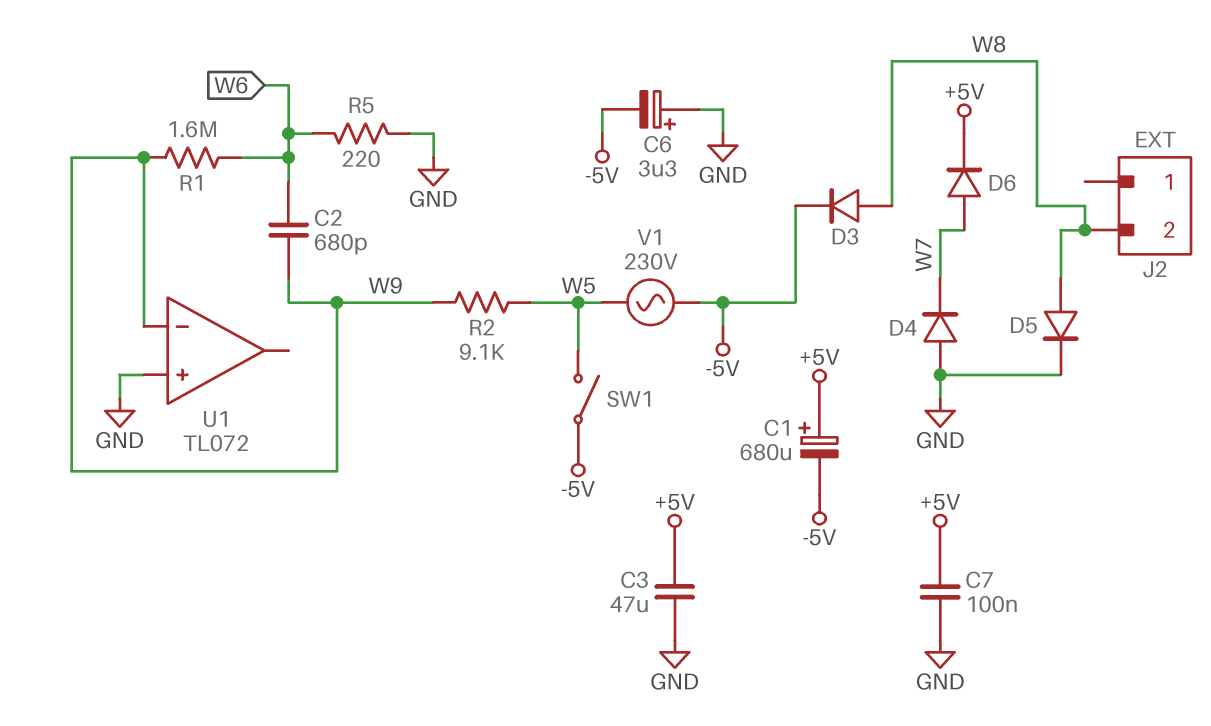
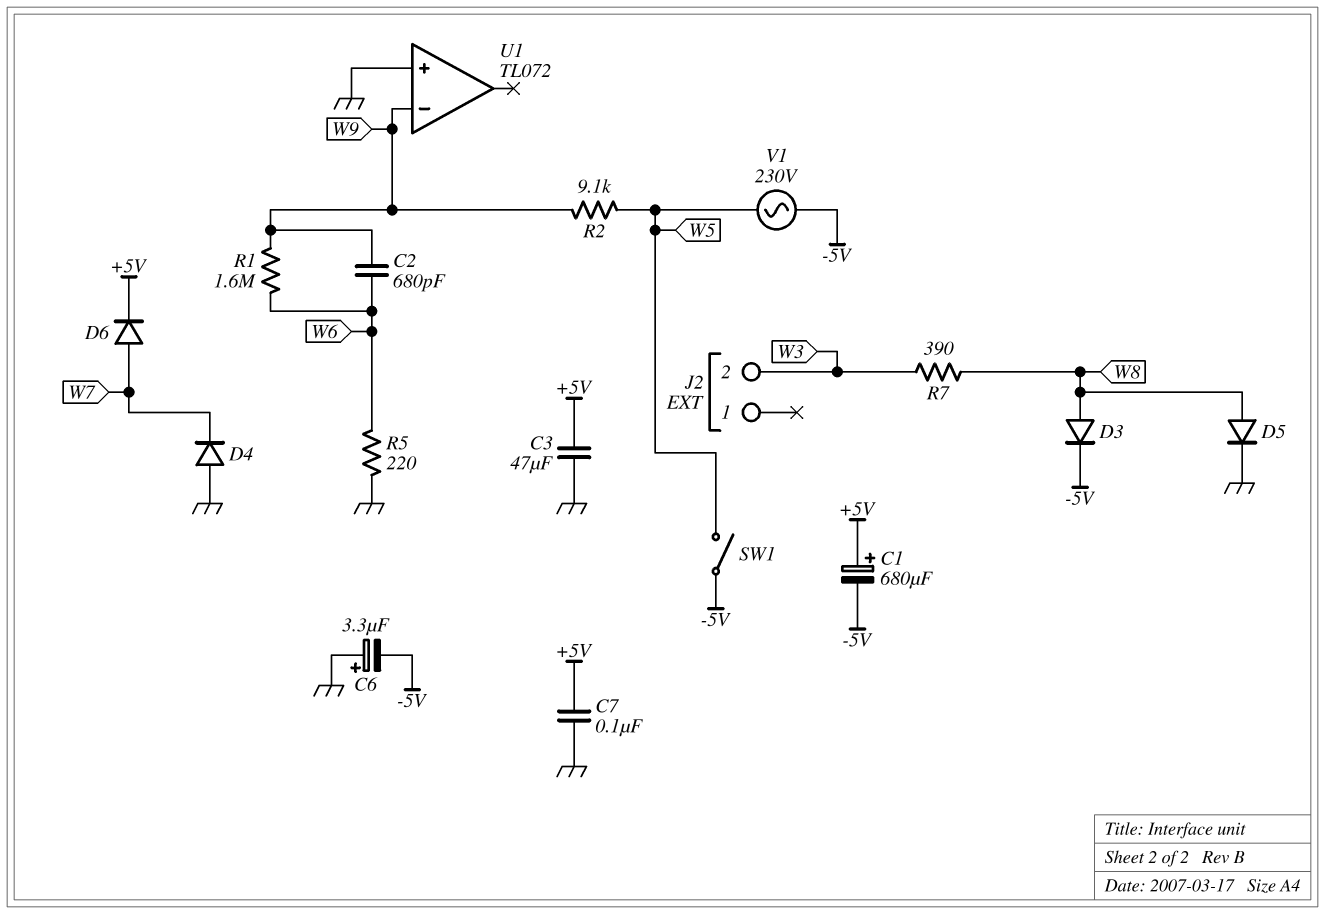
J2 pin 2: W8 -> W3
R7: none -> 390 (W3, W8)

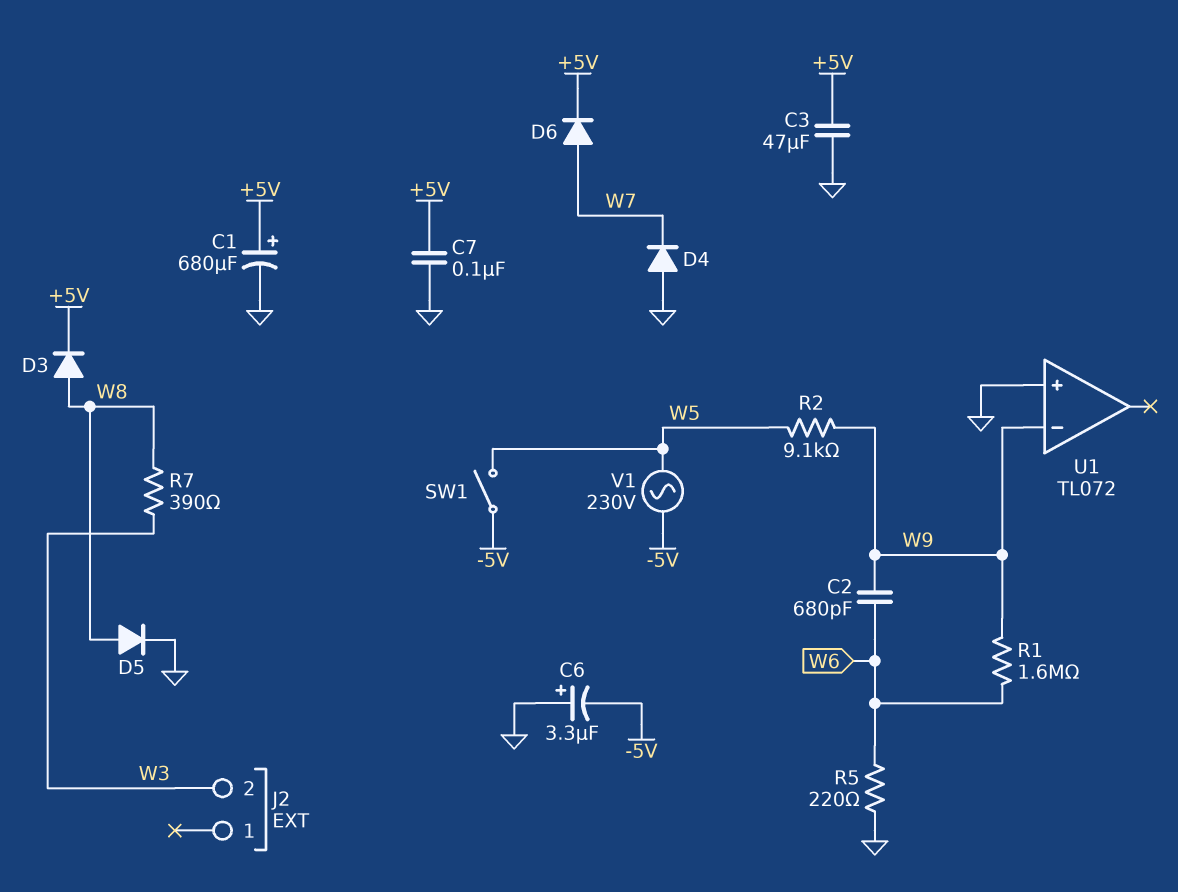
C1: 680uF (plus +5V, minus -5V) -> 680uF (plus +5V, minus GND)
D3: diode (A W8, K -5V) -> diode (A W8, K +5V)

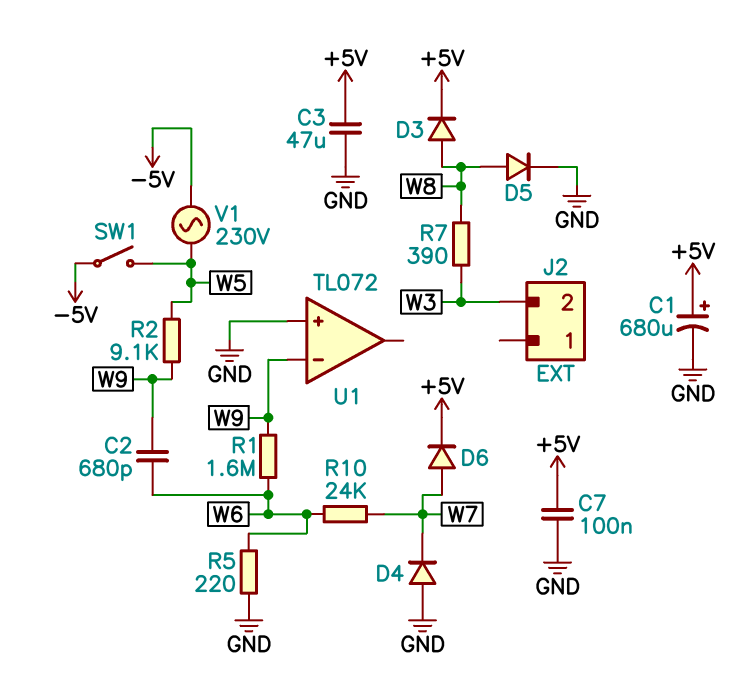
C6: 3.3uF (plus GND, minus -5V) -> none
R10: none -> 24k (W6, W7)

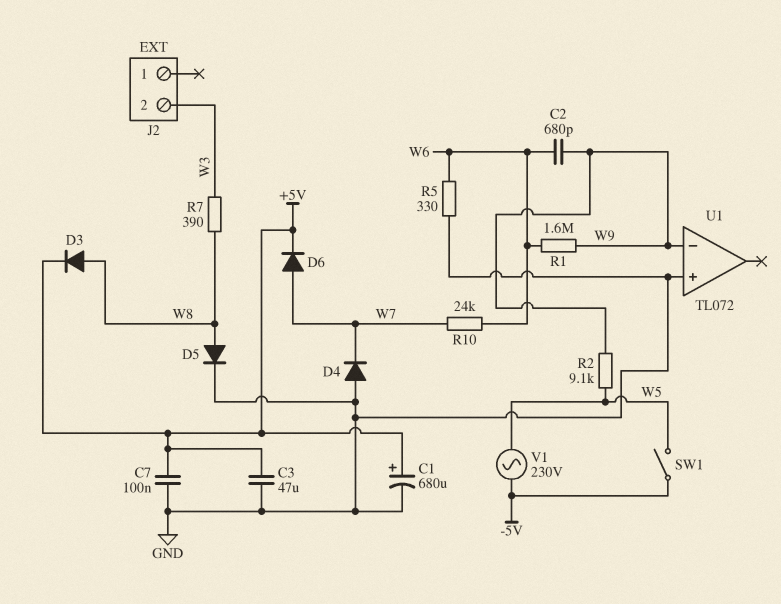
R5: 220 (GND, W6) -> 330 (GND, W6)

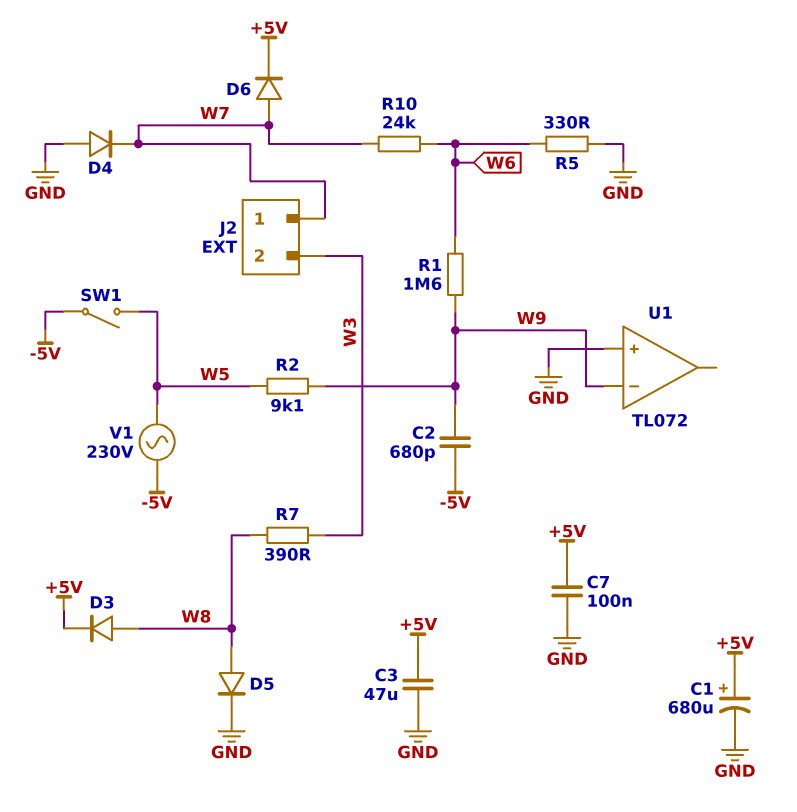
C2: 680pF (W6, W9) -> 680pF (-5V, W9)
J2 pin 1: none -> W7

